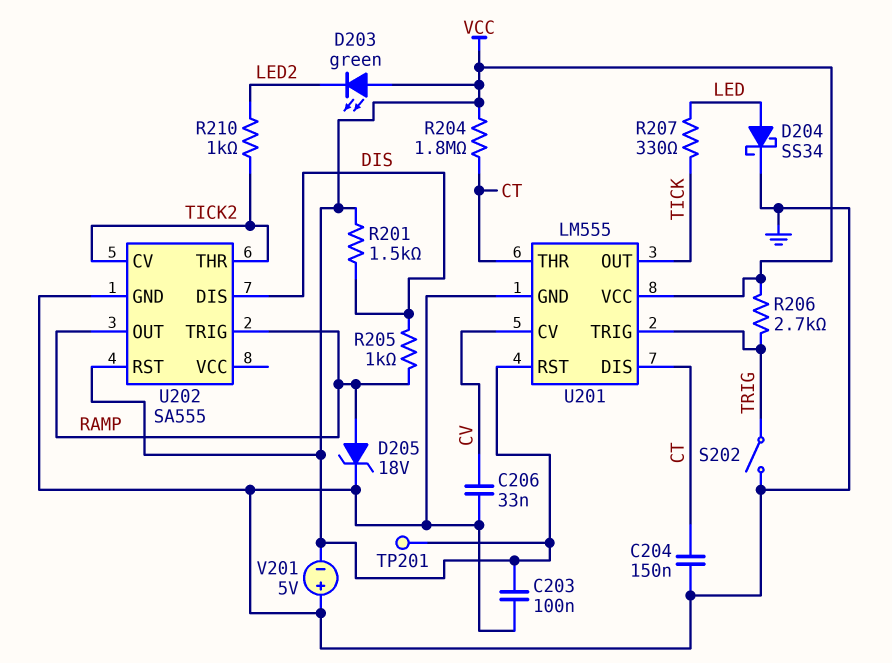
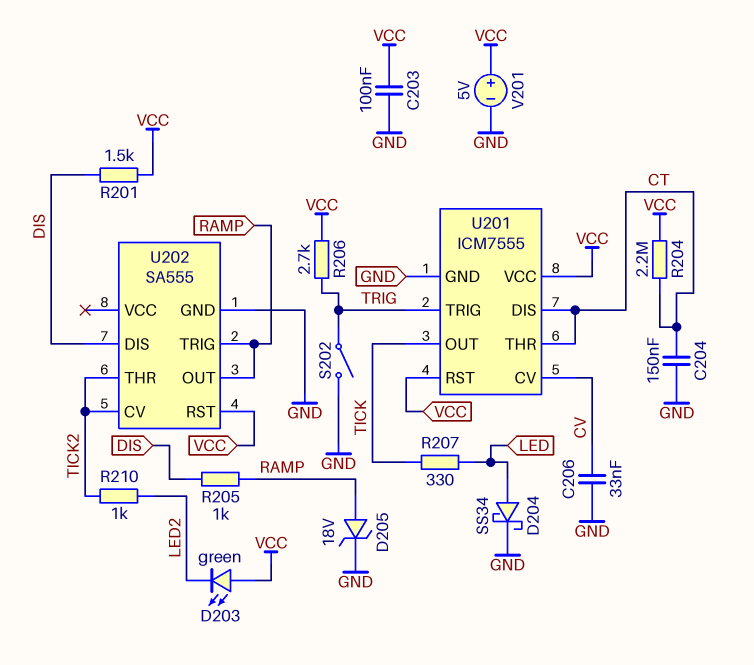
R204: 1.8M (CT, VCC) -> 2.2M (CT, VCC)
TP201: test point (VCC) -> none
U201: LM555 -> ICM7555
V201: 5V (plus GND, minus VCC) -> 5V (plus VCC, minus GND)

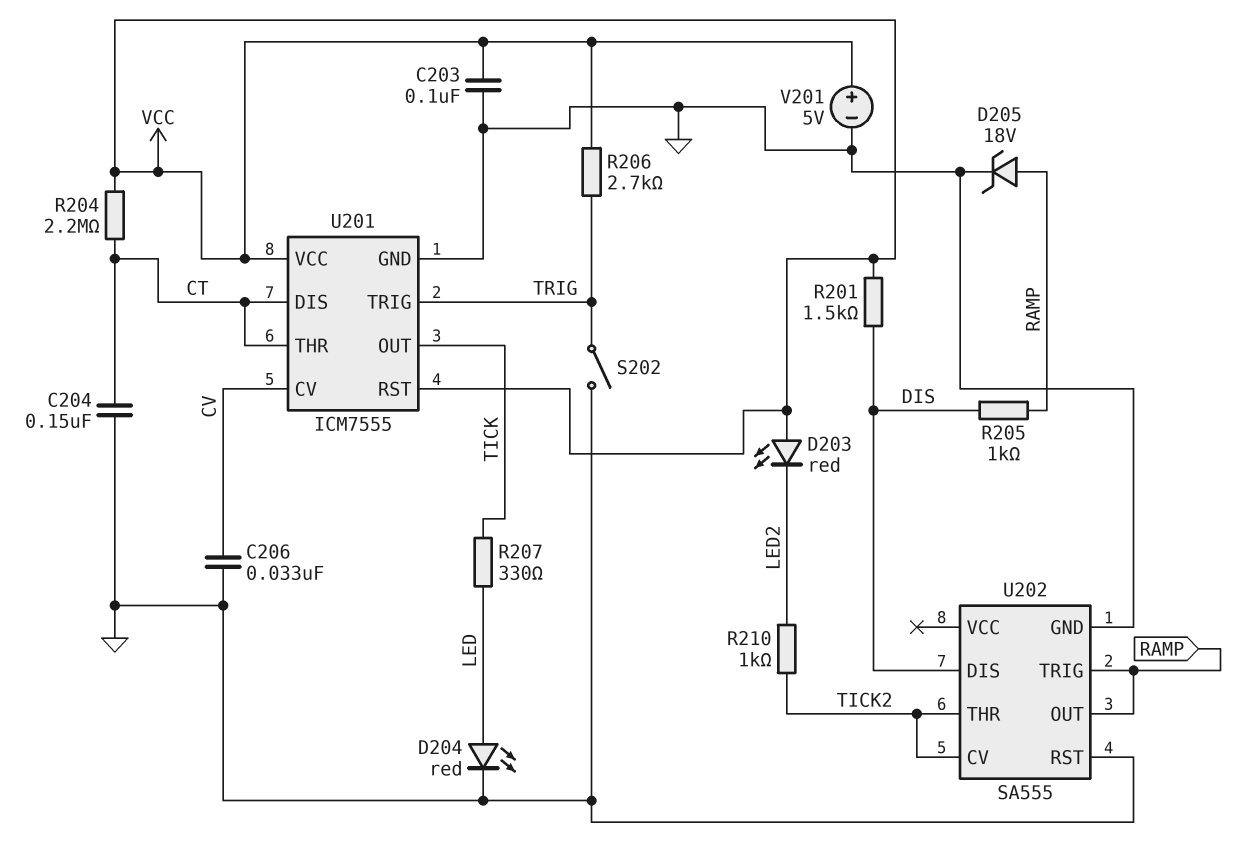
D203: LED green (A VCC, K LED2) -> LED red (A VCC, K LED2)
D204: schottky SS34 (A LED, K GND) -> LED red (A LED, K GND)
U202 pin RST: VCC -> GND

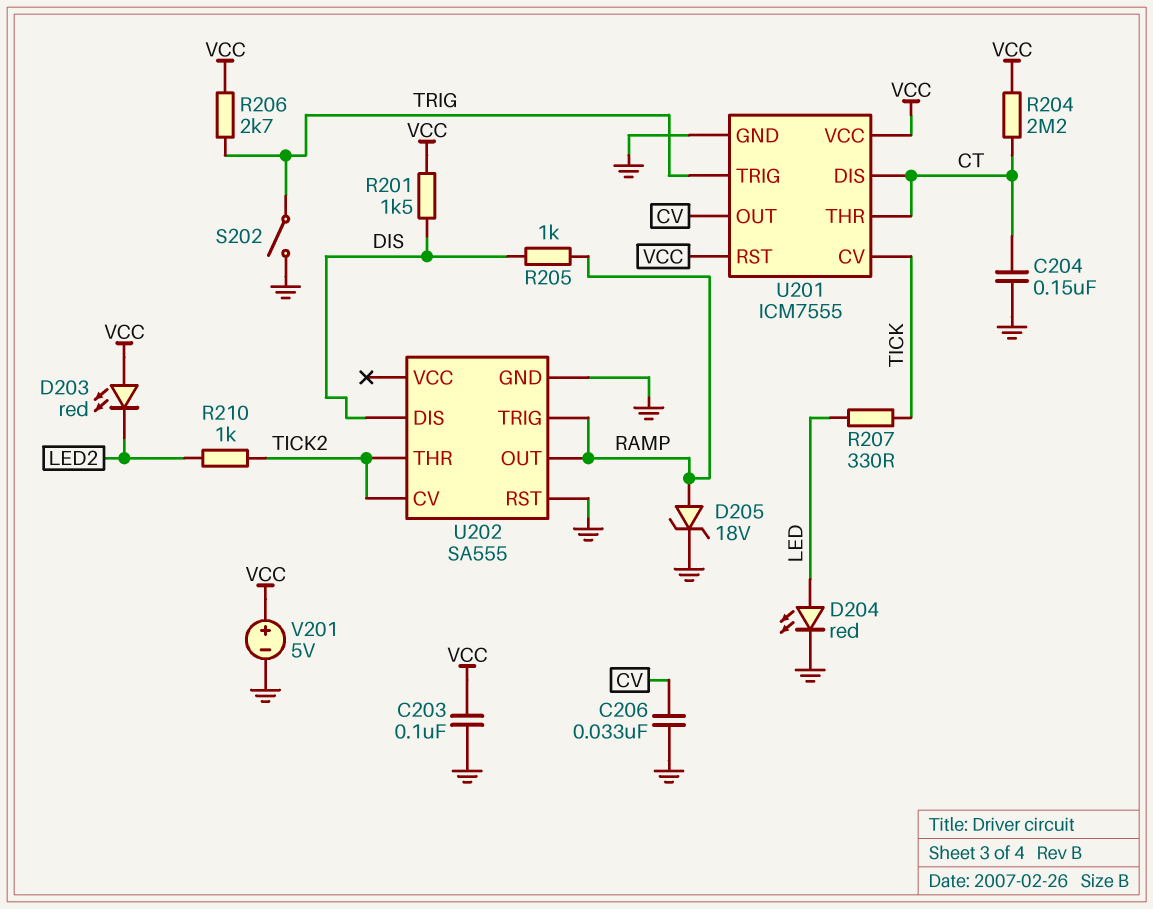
U201 pin CV: CV -> TICK
U201 pin OUT: TICK -> CV

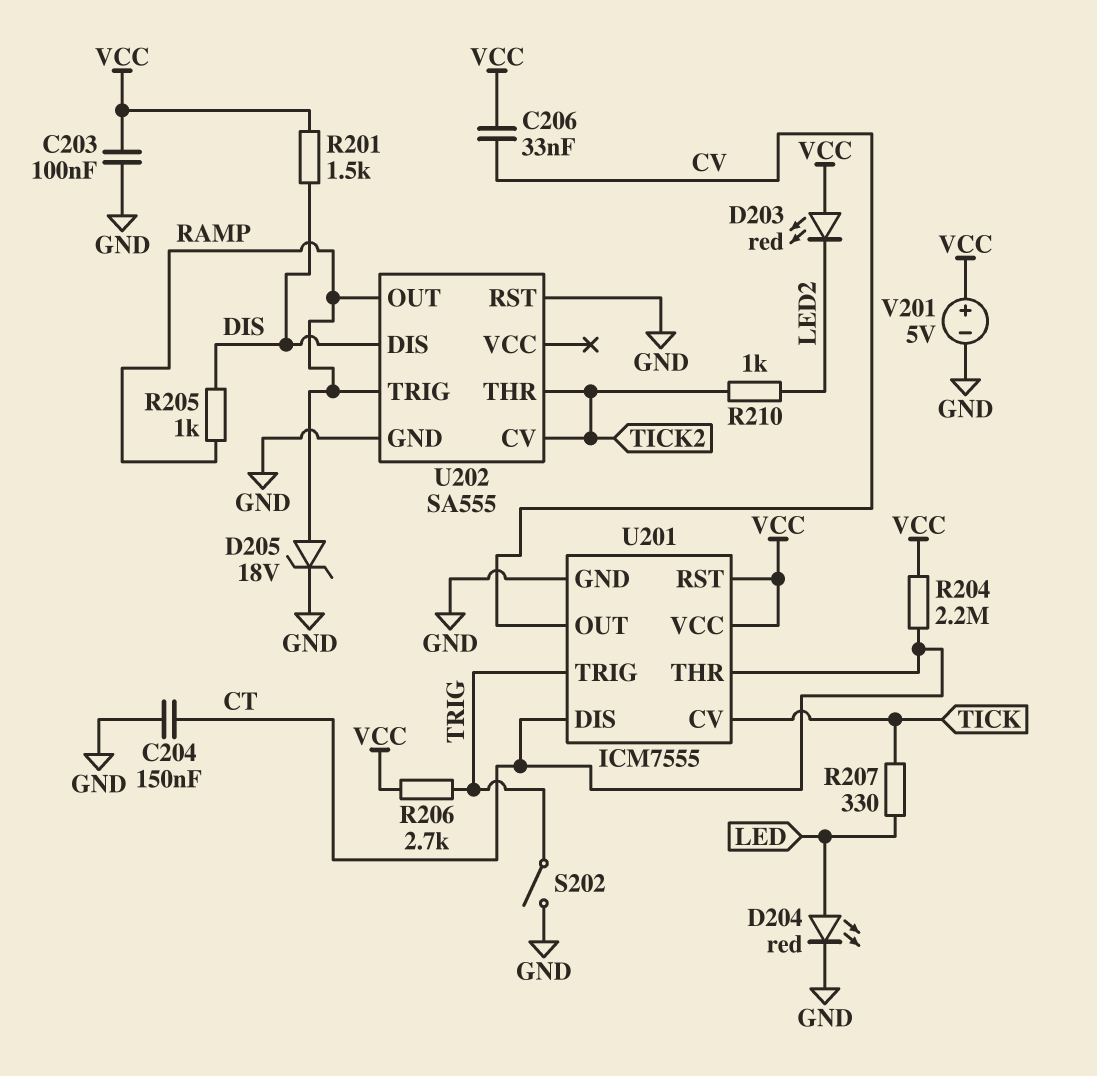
C206: 33nF (CV, GND) -> 33nF (CV, VCC)

